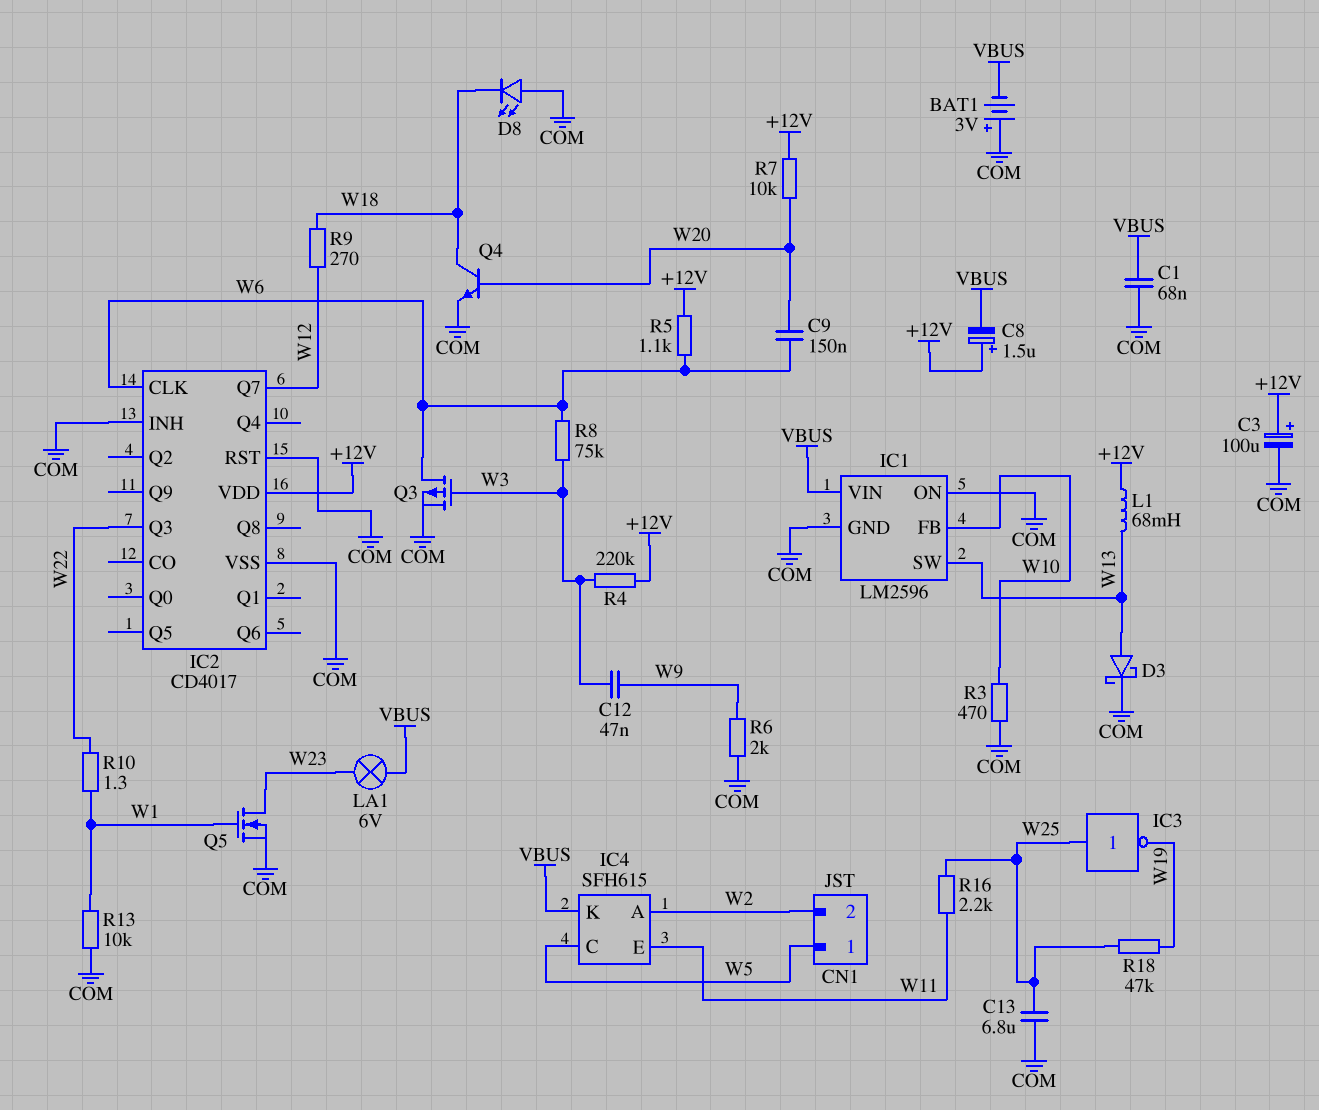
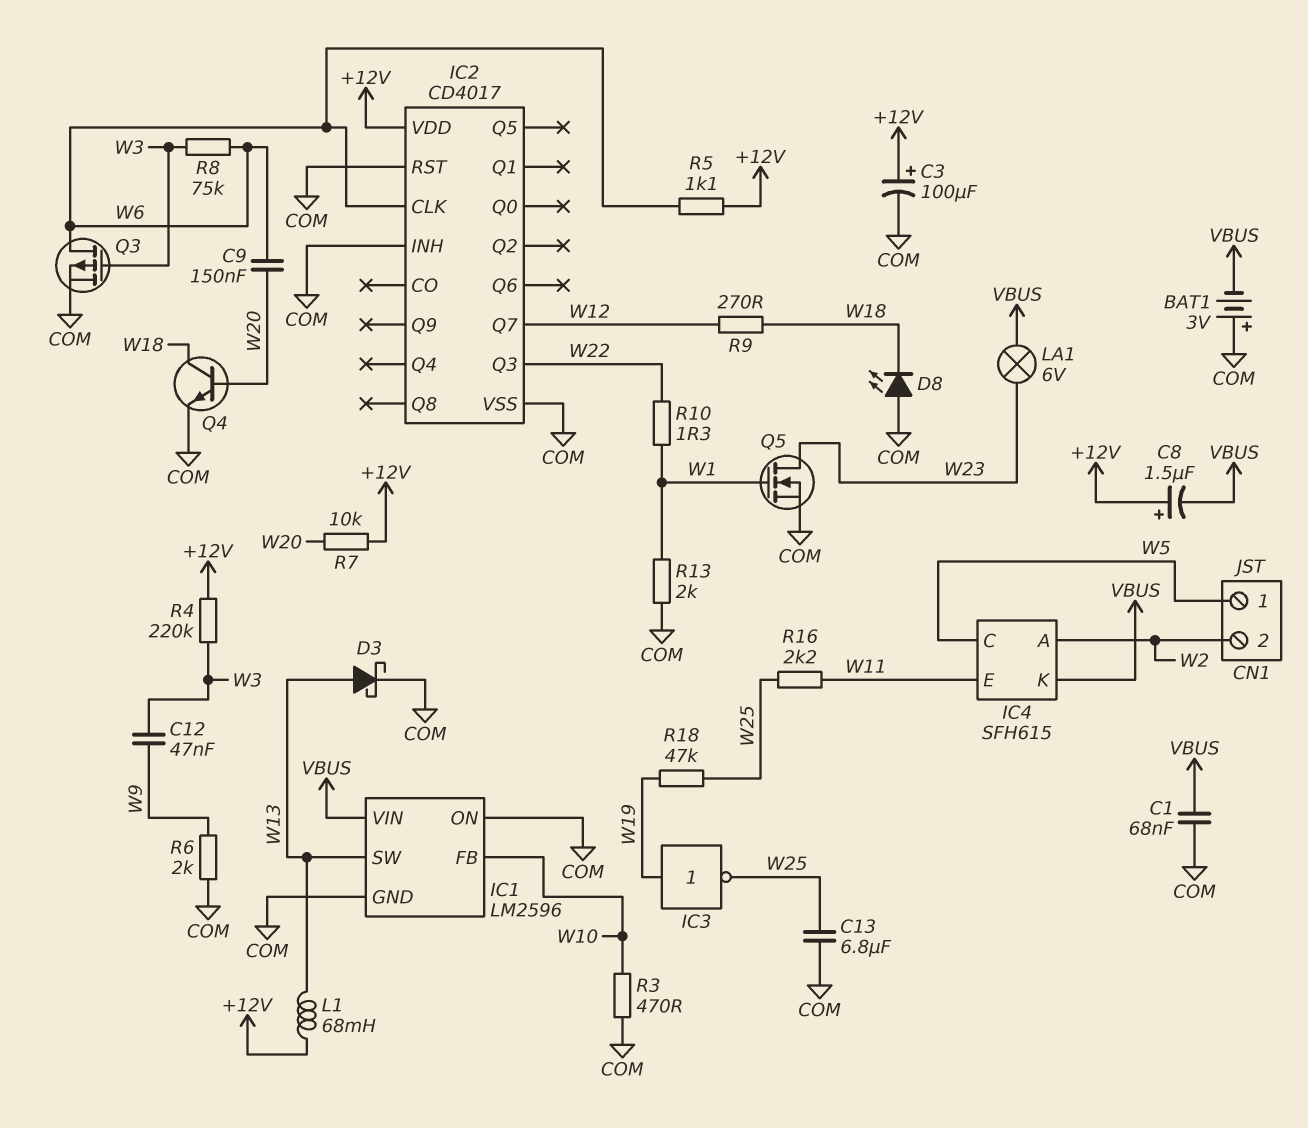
IC3: NOT (in W25, out W19) -> NOT (in W19, out W25)
R13: 10k (COM, W1) -> 2k (COM, W1)

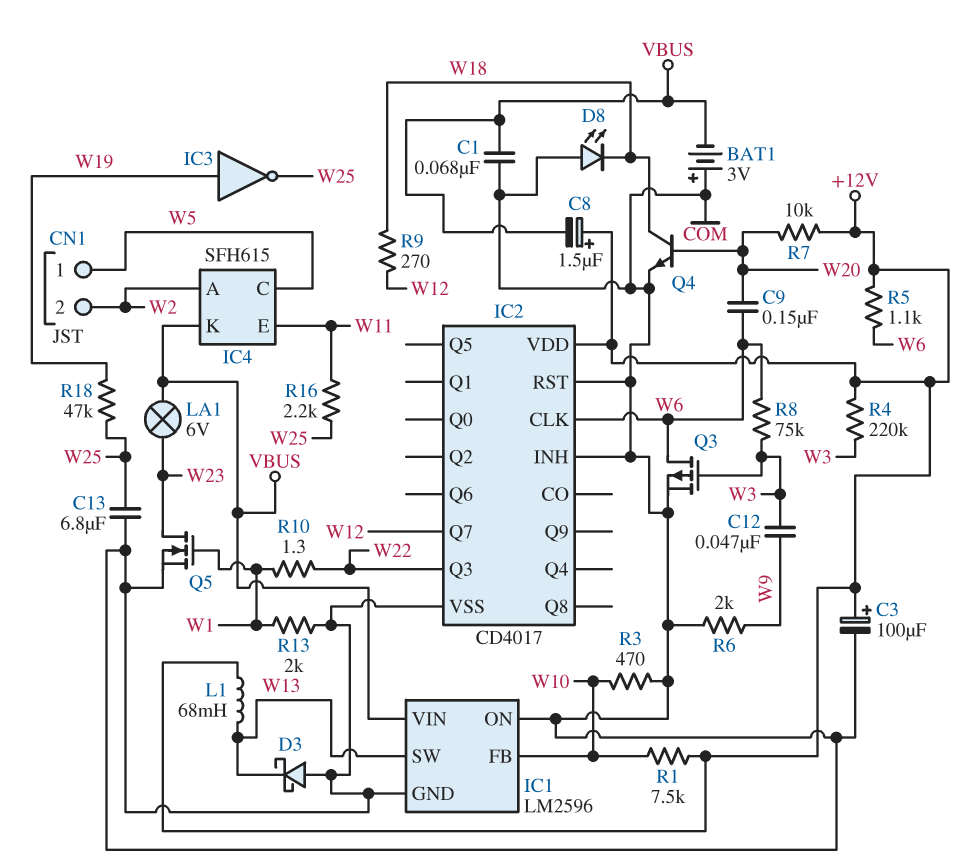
D3: schottky (A W13, K COM) -> schottky (A COM, K W13)
R1: none -> 7.5k (+12V, W10)

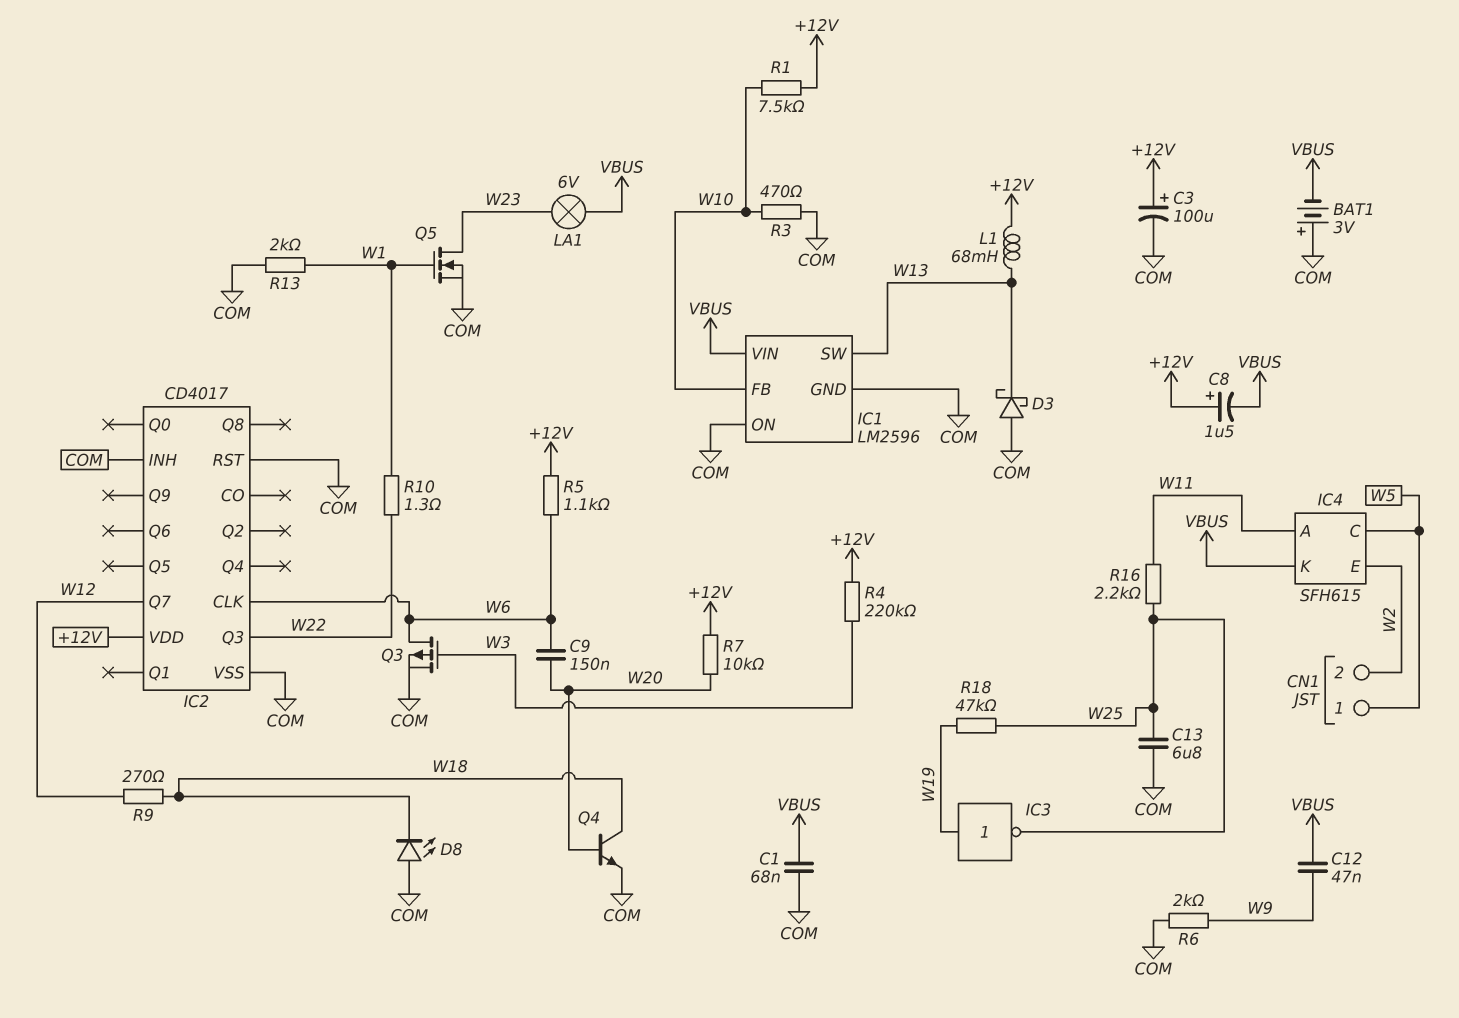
C12: 47nF (W3, W9) -> 47nF (VBUS, W9)
IC4 pin A: W2 -> W11
IC4 pin E: W11 -> W2
R8: 75k (W3, W6) -> none

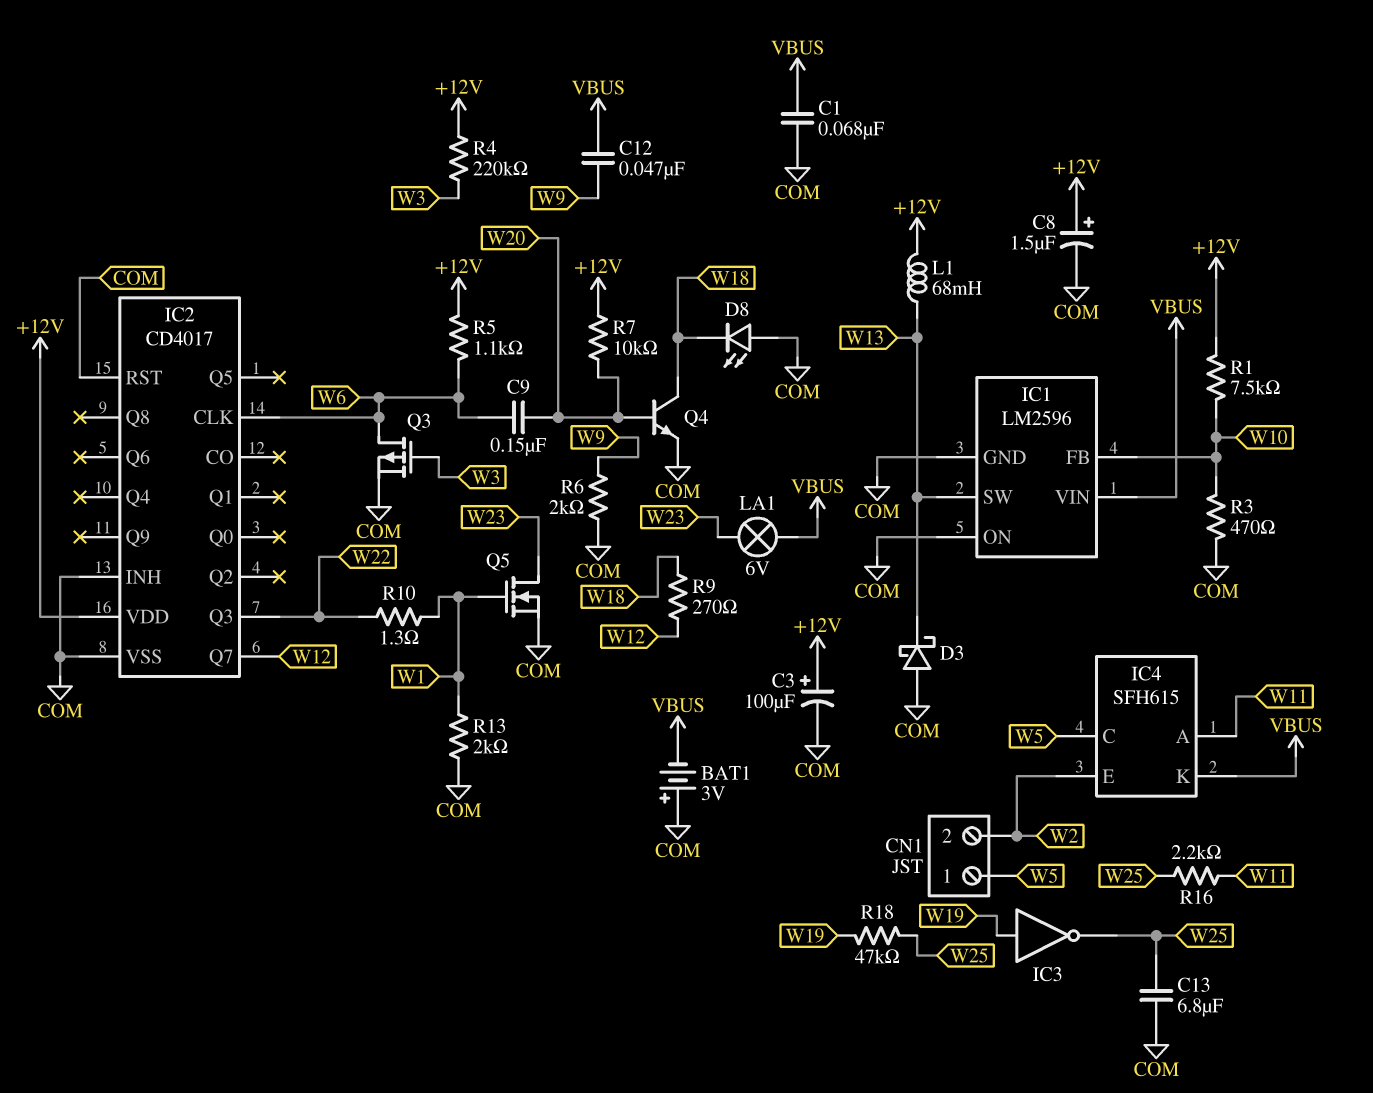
C8: 1.5uF (plus +12V, minus VBUS) -> 1.5uF (plus +12V, minus COM)

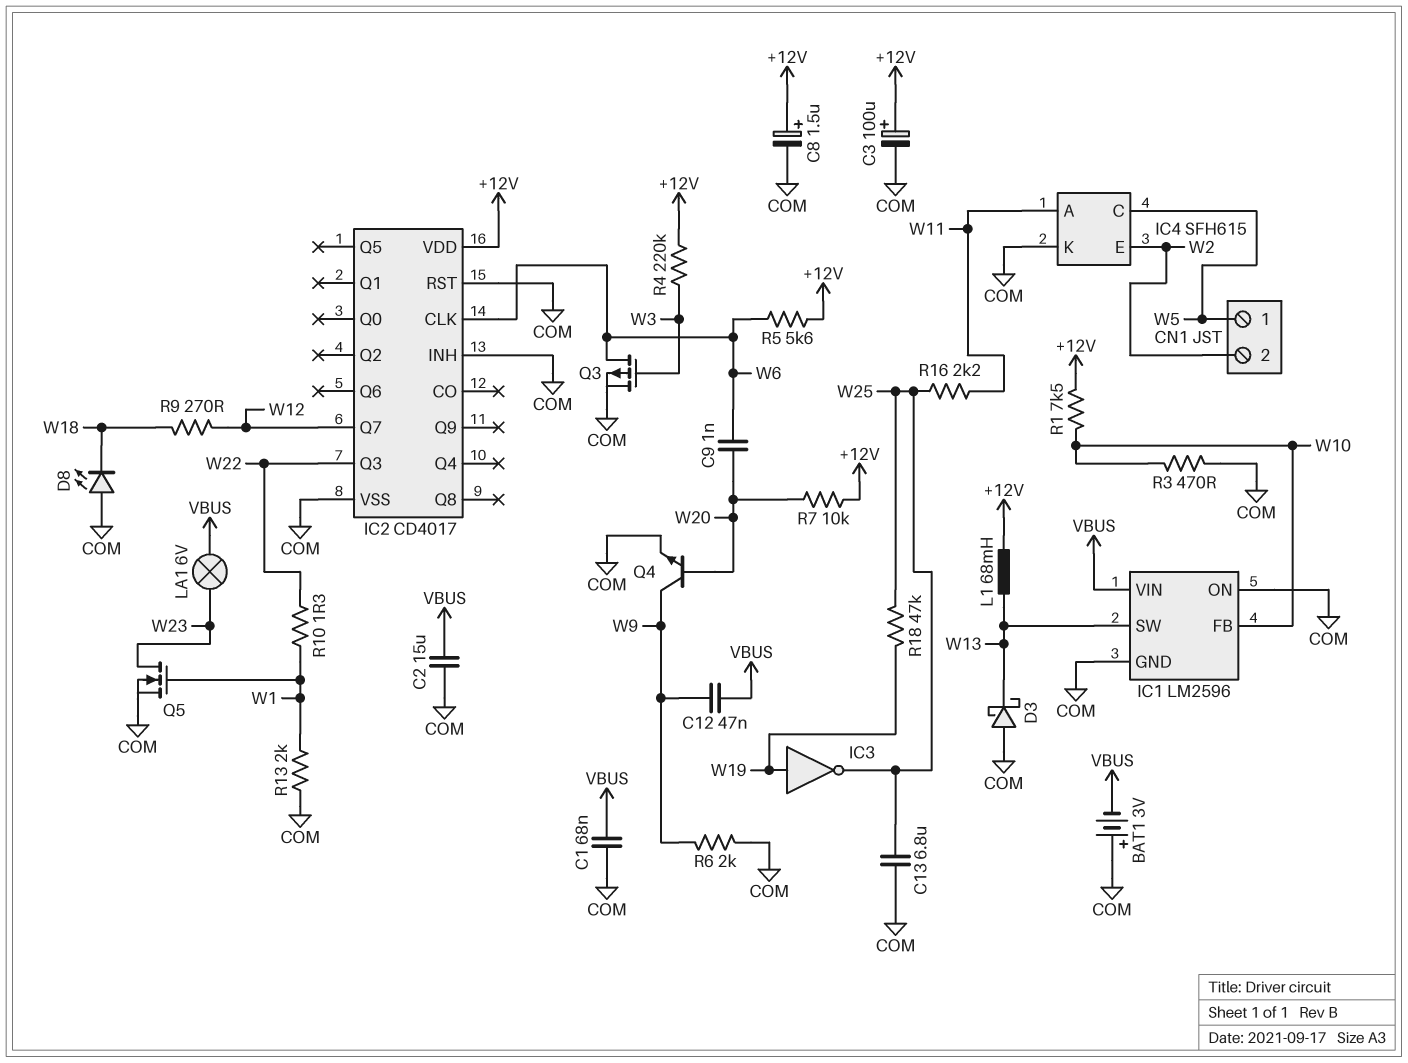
C2: none -> 15uF (COM, VBUS)
C9: 150nF (W6, W20) -> 1nF (W6, W20)
IC4 pin K: VBUS -> COM
Q4: NPN (B W20, C W18, E COM) -> NPN (B W20, C W9, E COM)
R5: 1.1k (+12V, W6) -> 5.6k (+12V, W6)

